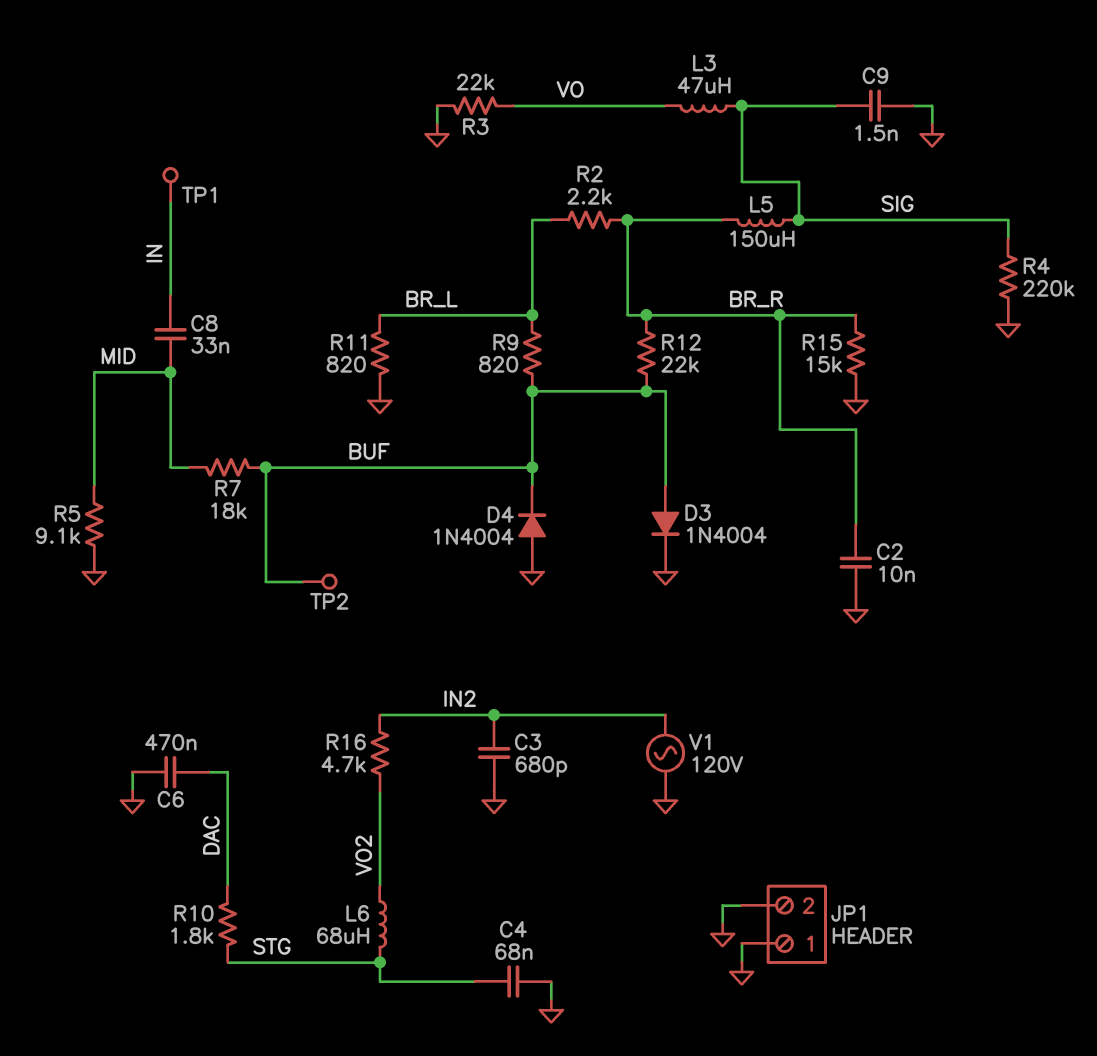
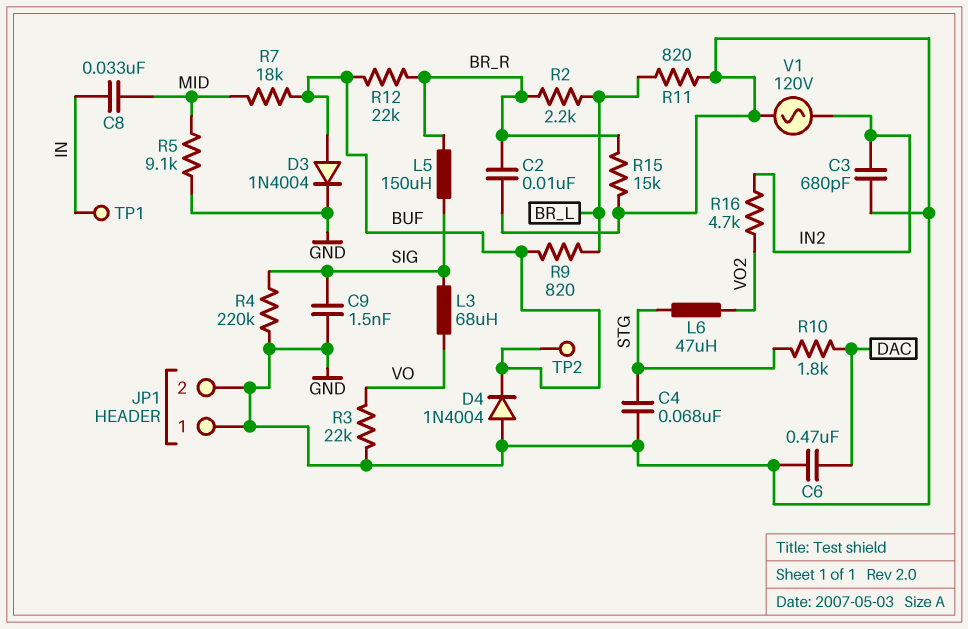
L3: 47uH (SIG, VO) -> 68uH (SIG, VO)
L6: 68uH (STG, VO2) -> 47uH (STG, VO2)

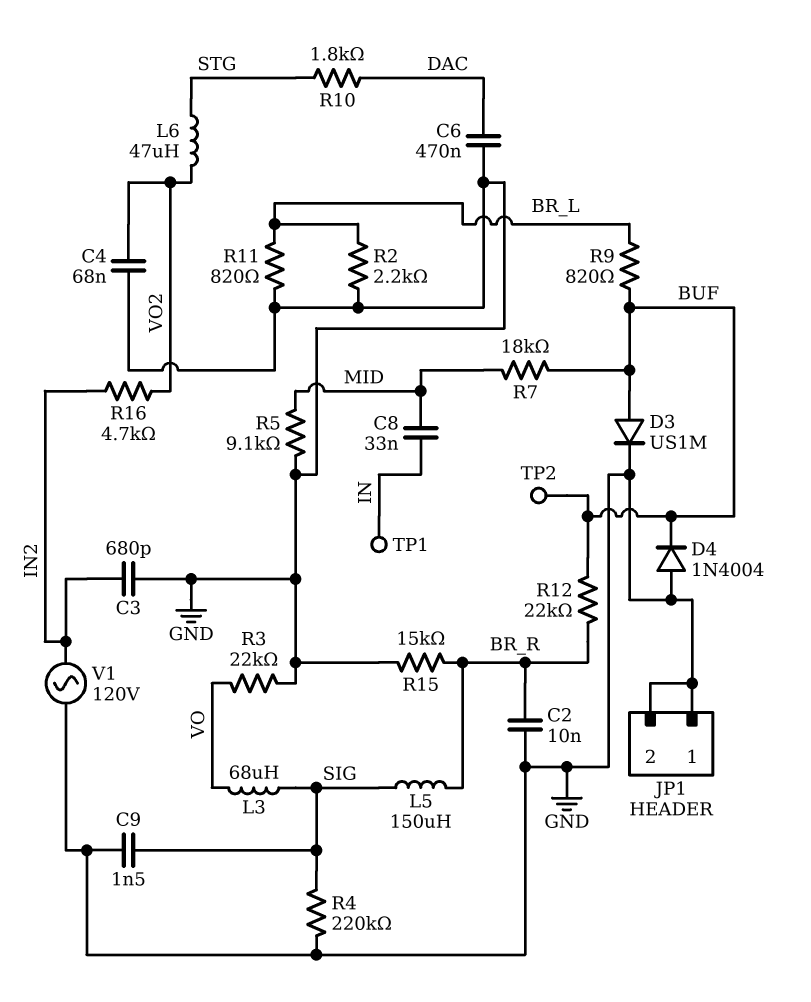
C4: 68nF (GND, STG) -> 68nF (GND, VO2)
D3: diode 1N4004 (A BUF, K GND) -> diode US1M (A BUF, K GND)
R2: 2.2k (BR_L, BR_R) -> 2.2k (BR_L, GND)

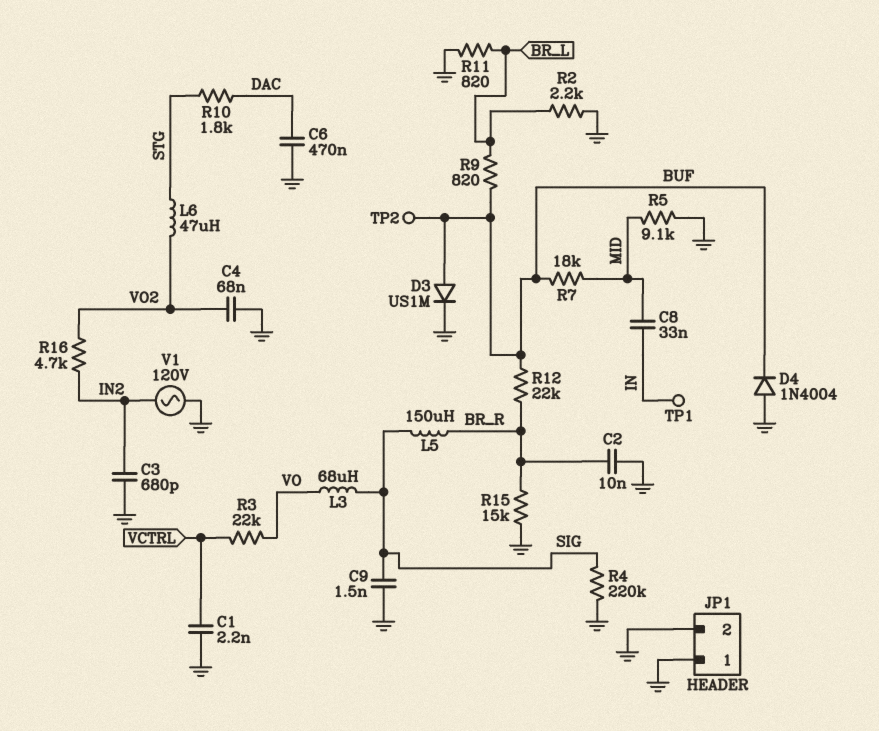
C1: none -> 2.2nF (GND, VCTRL)
R3: 22k (GND, VO) -> 22k (VCTRL, VO)

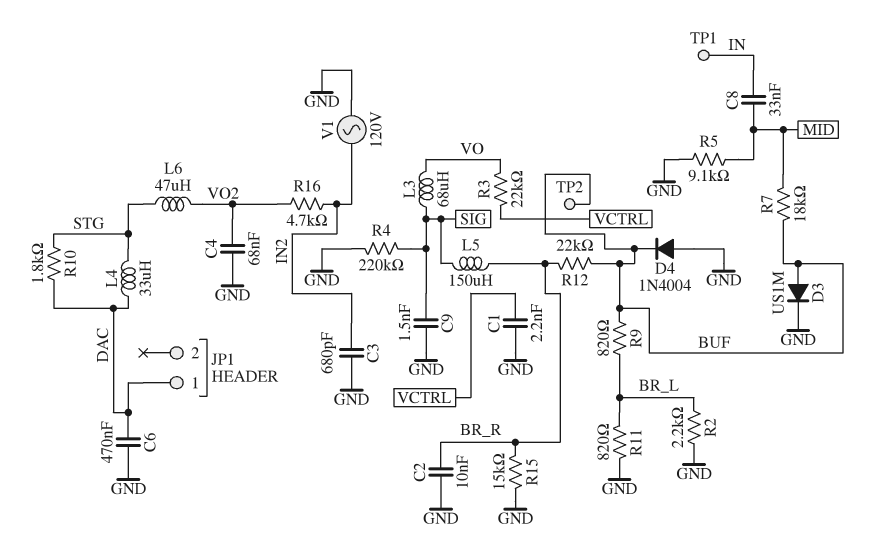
JP1 pin 1: GND -> DAC
JP1 pin 2: GND -> none
L4: none -> 33uH (DAC, STG)

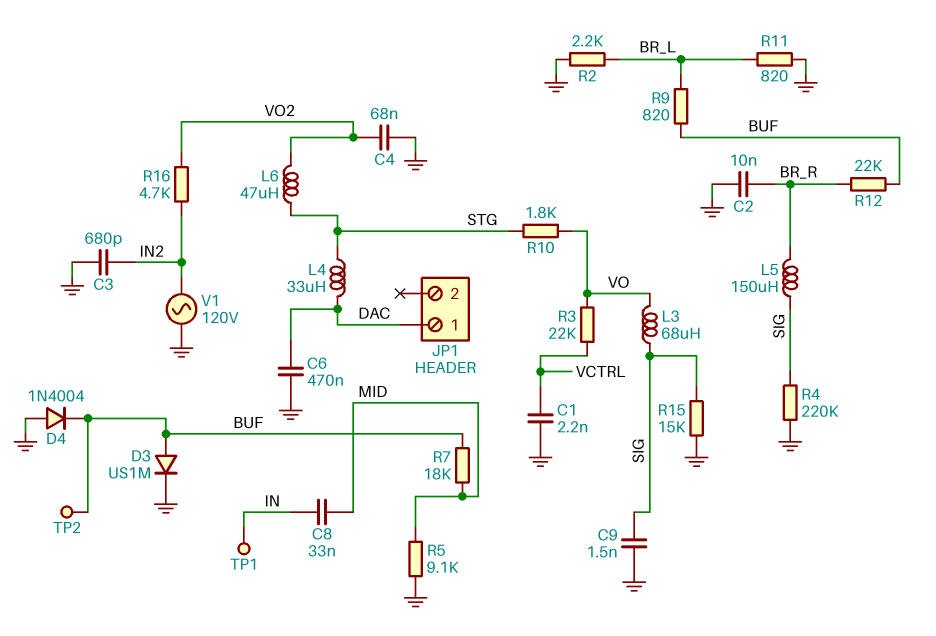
R10: 1.8k (DAC, STG) -> 1.8k (STG, VO)
R15: 15k (BR_R, GND) -> 15k (GND, SIG)

